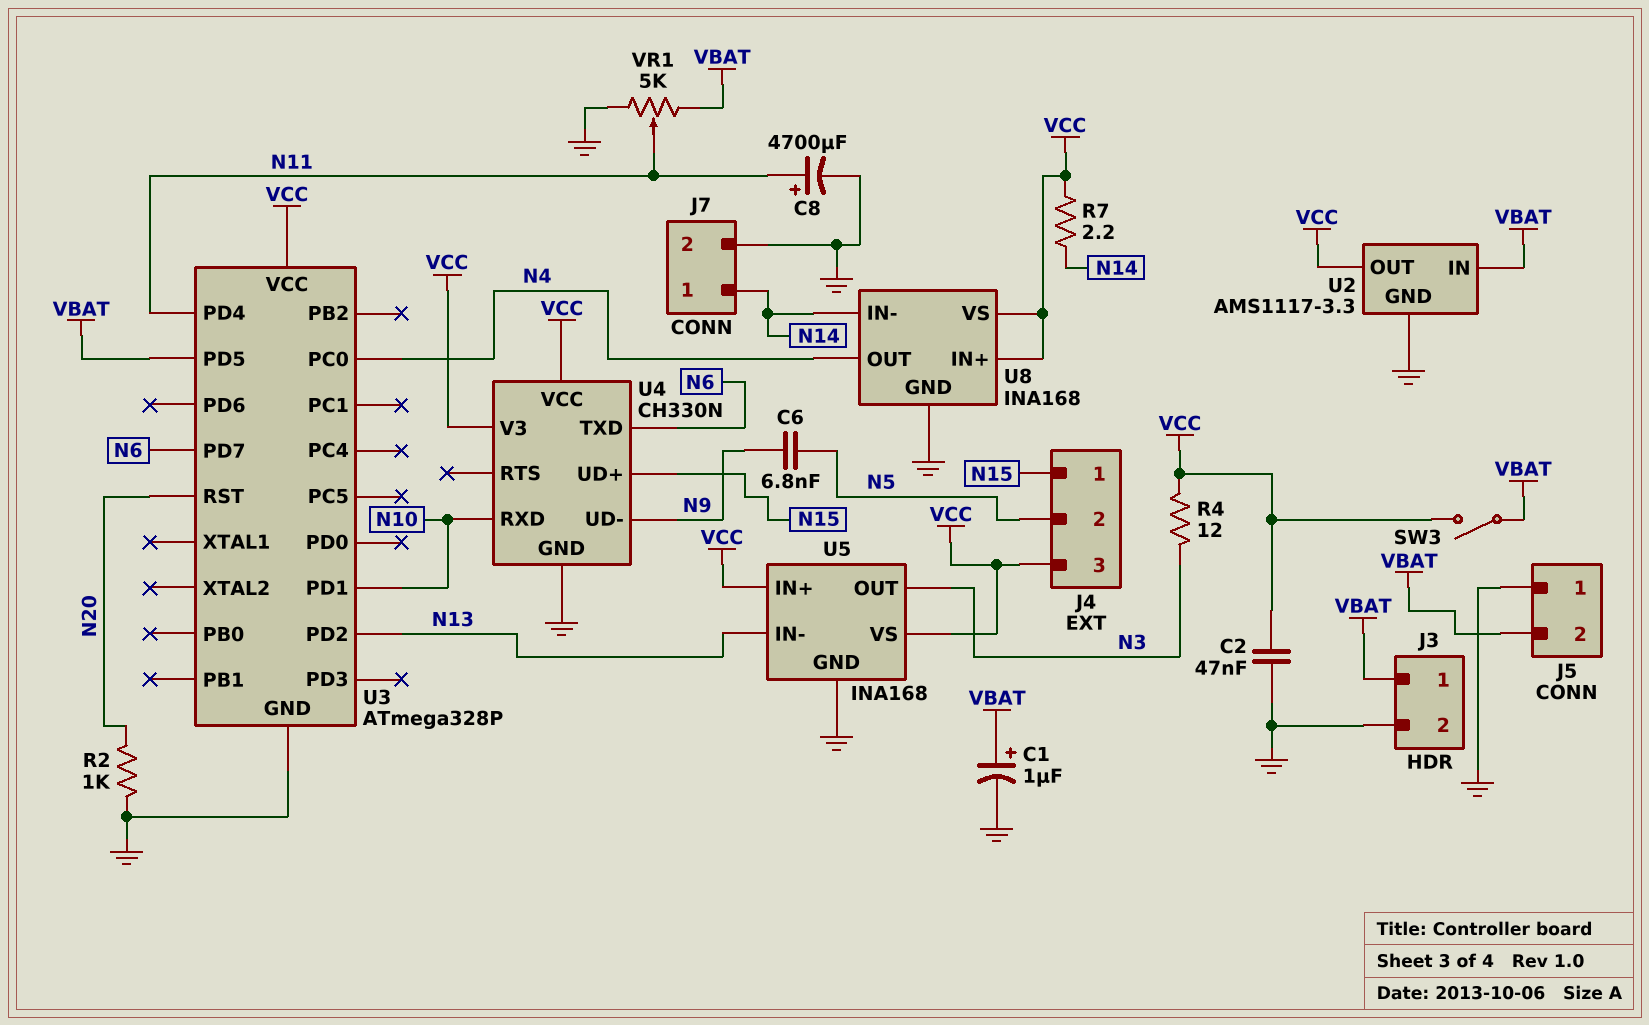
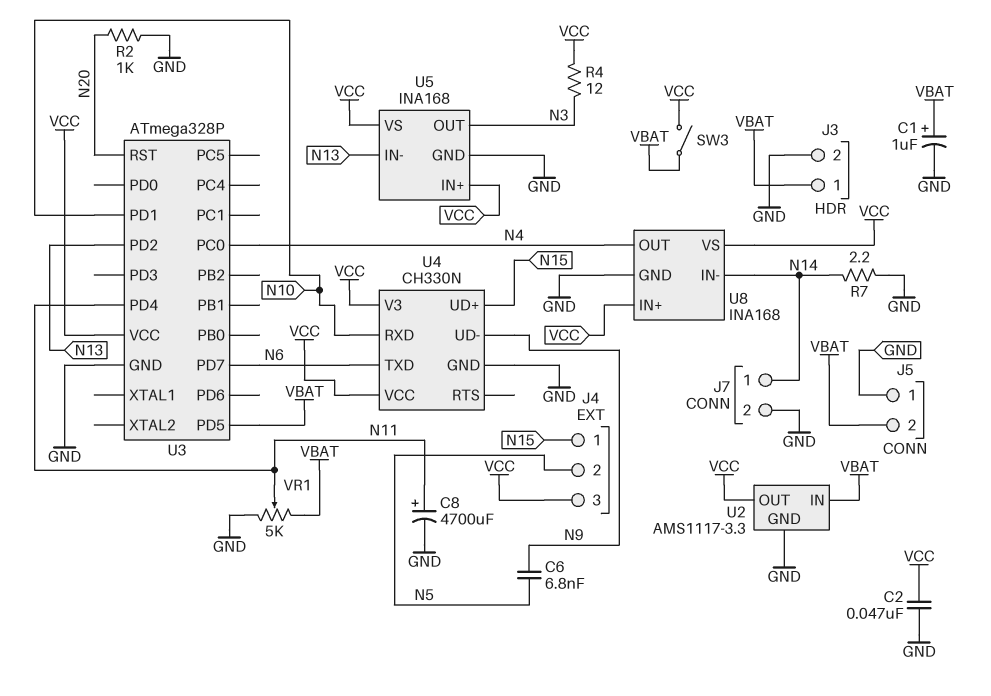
R7: 2.2 (N14, VCC) -> 2.2 (GND, N14)

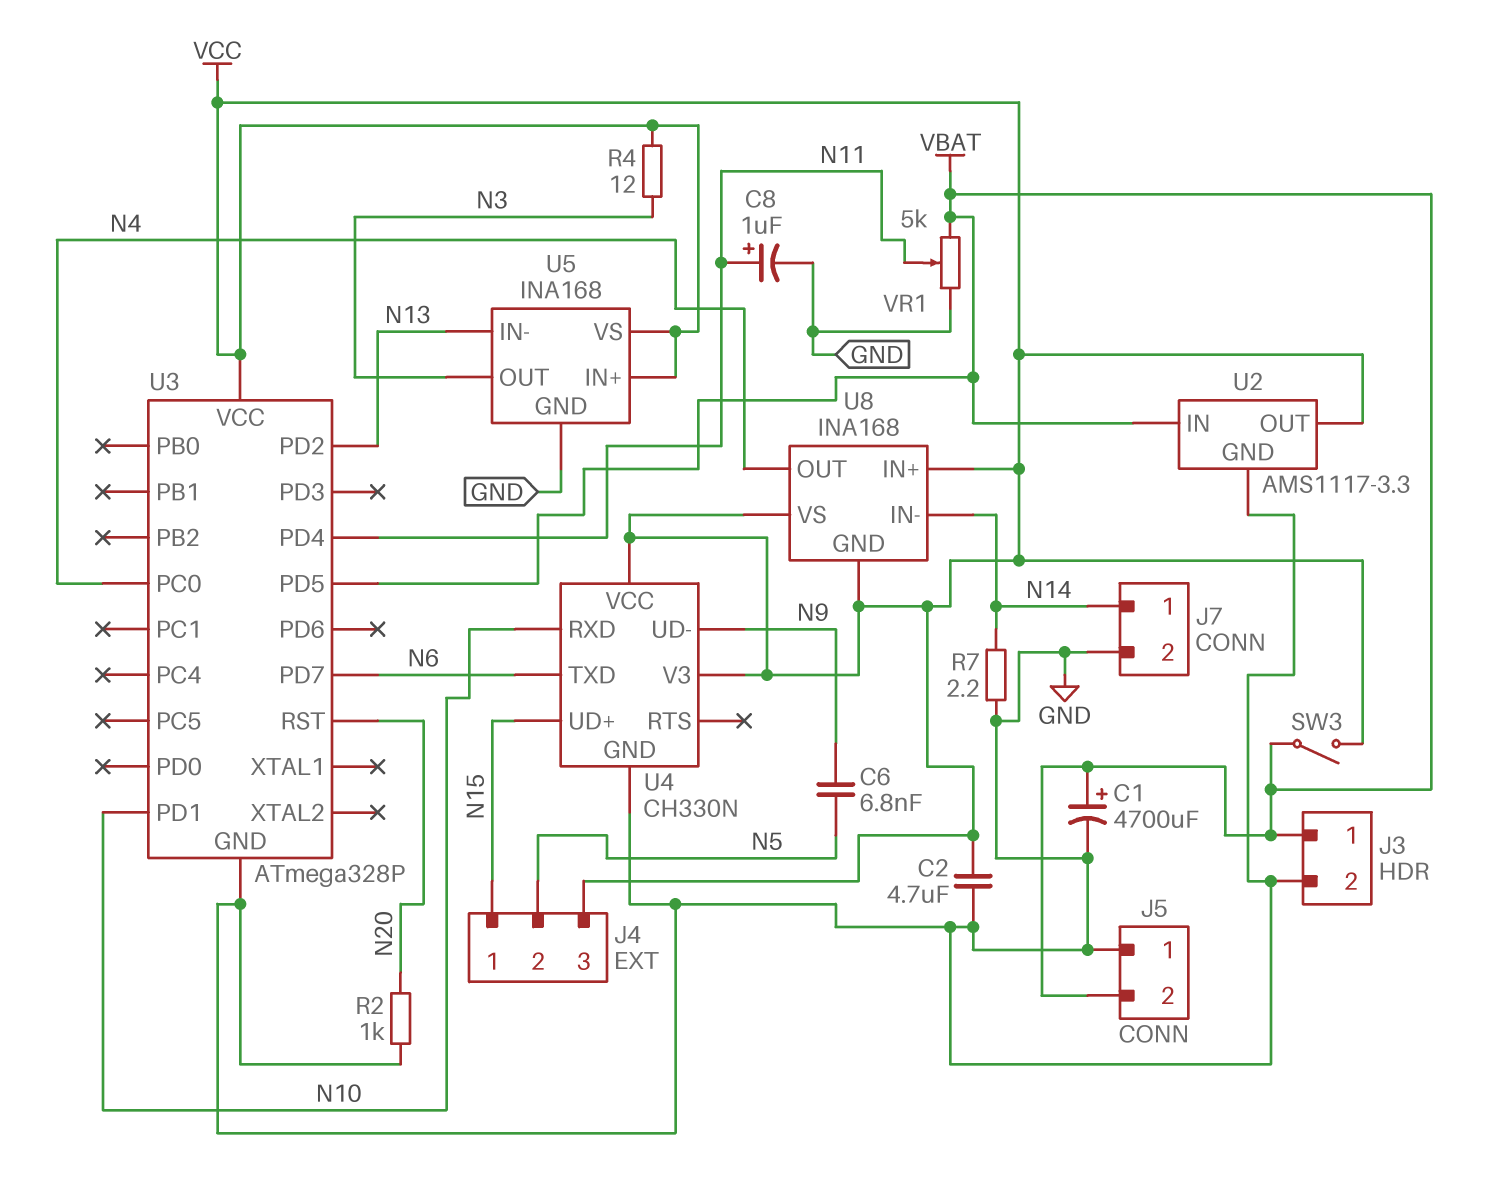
C1: 1uF (plus VBAT, minus GND) -> 4700uF (plus VBAT, minus GND)
C2: 47nF (GND, VCC) -> 4.7uF (GND, VCC)
C8: 4700uF (plus N11, minus GND) -> 1uF (plus N11, minus GND)
U8 pin GND: GND -> VCC

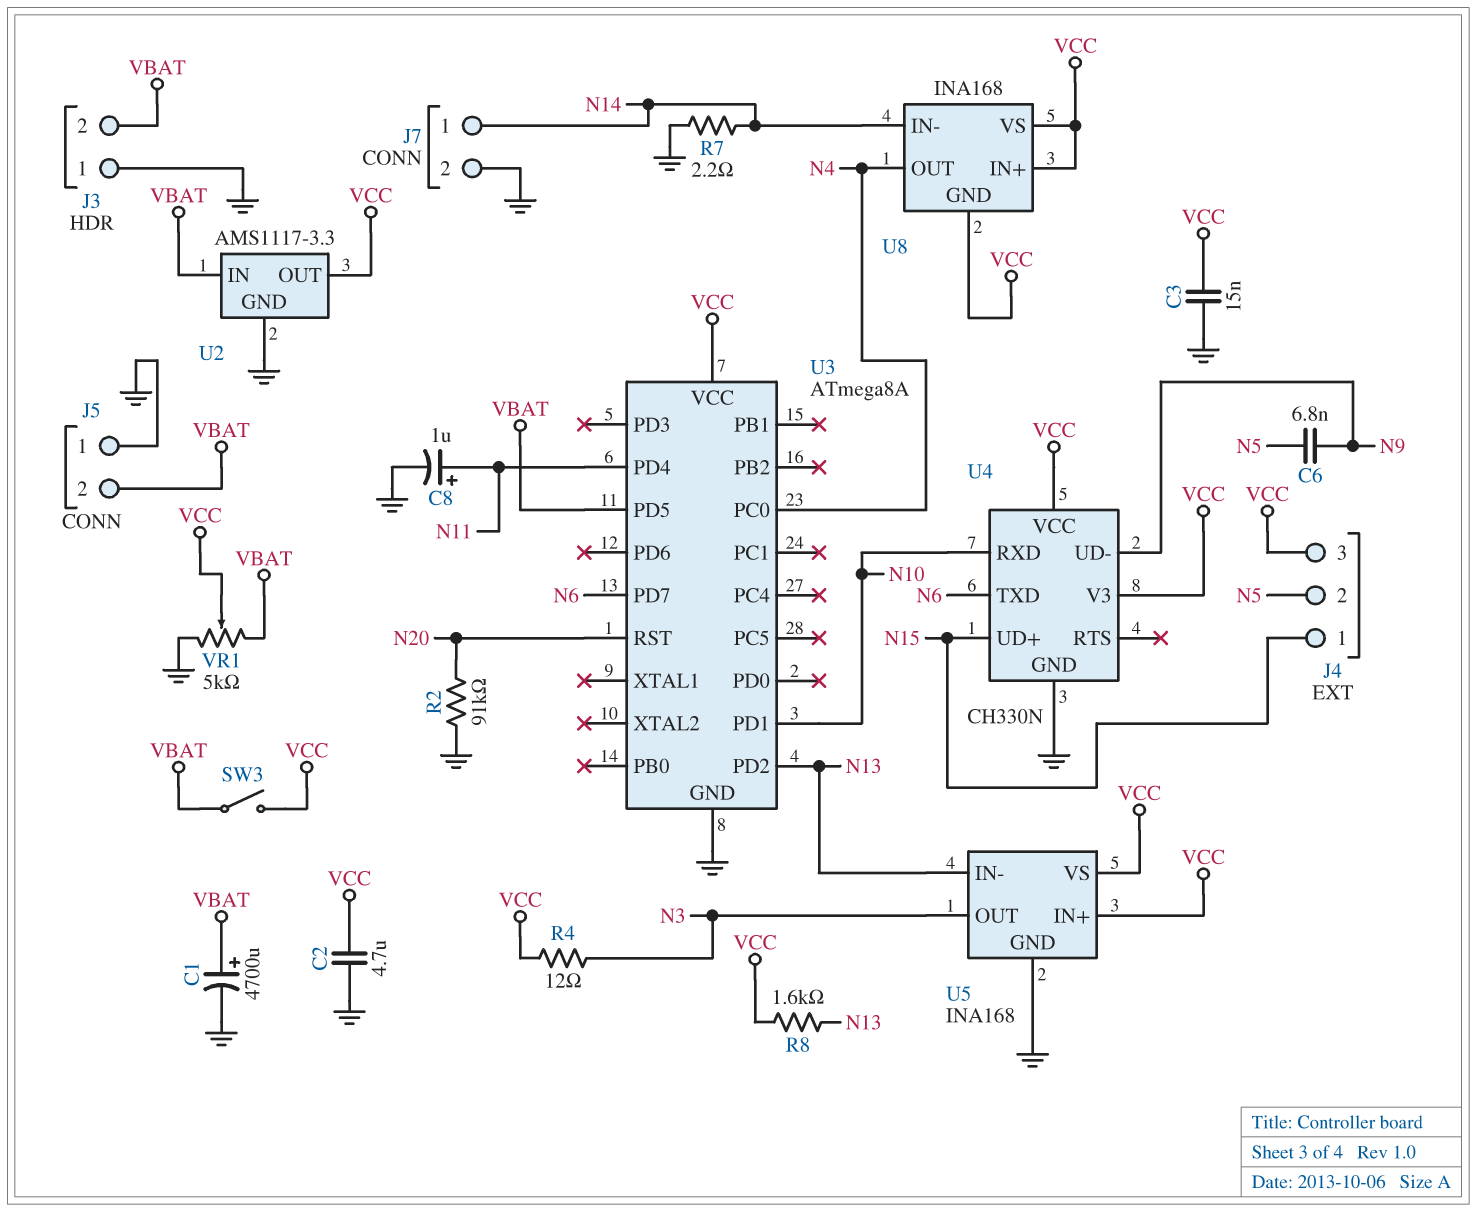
C3: none -> 15nF (GND, VCC)
J3 pin 1: VBAT -> GND
J3 pin 2: GND -> VBAT
R2: 1k (GND, N20) -> 91k (GND, N20)
R8: none -> 1.6k (N13, VCC)
U3: ATmega328P -> ATmega8A
VR1: 5k (GND, VBAT, wiper N11) -> 5k (GND, VBAT, wiper VCC)

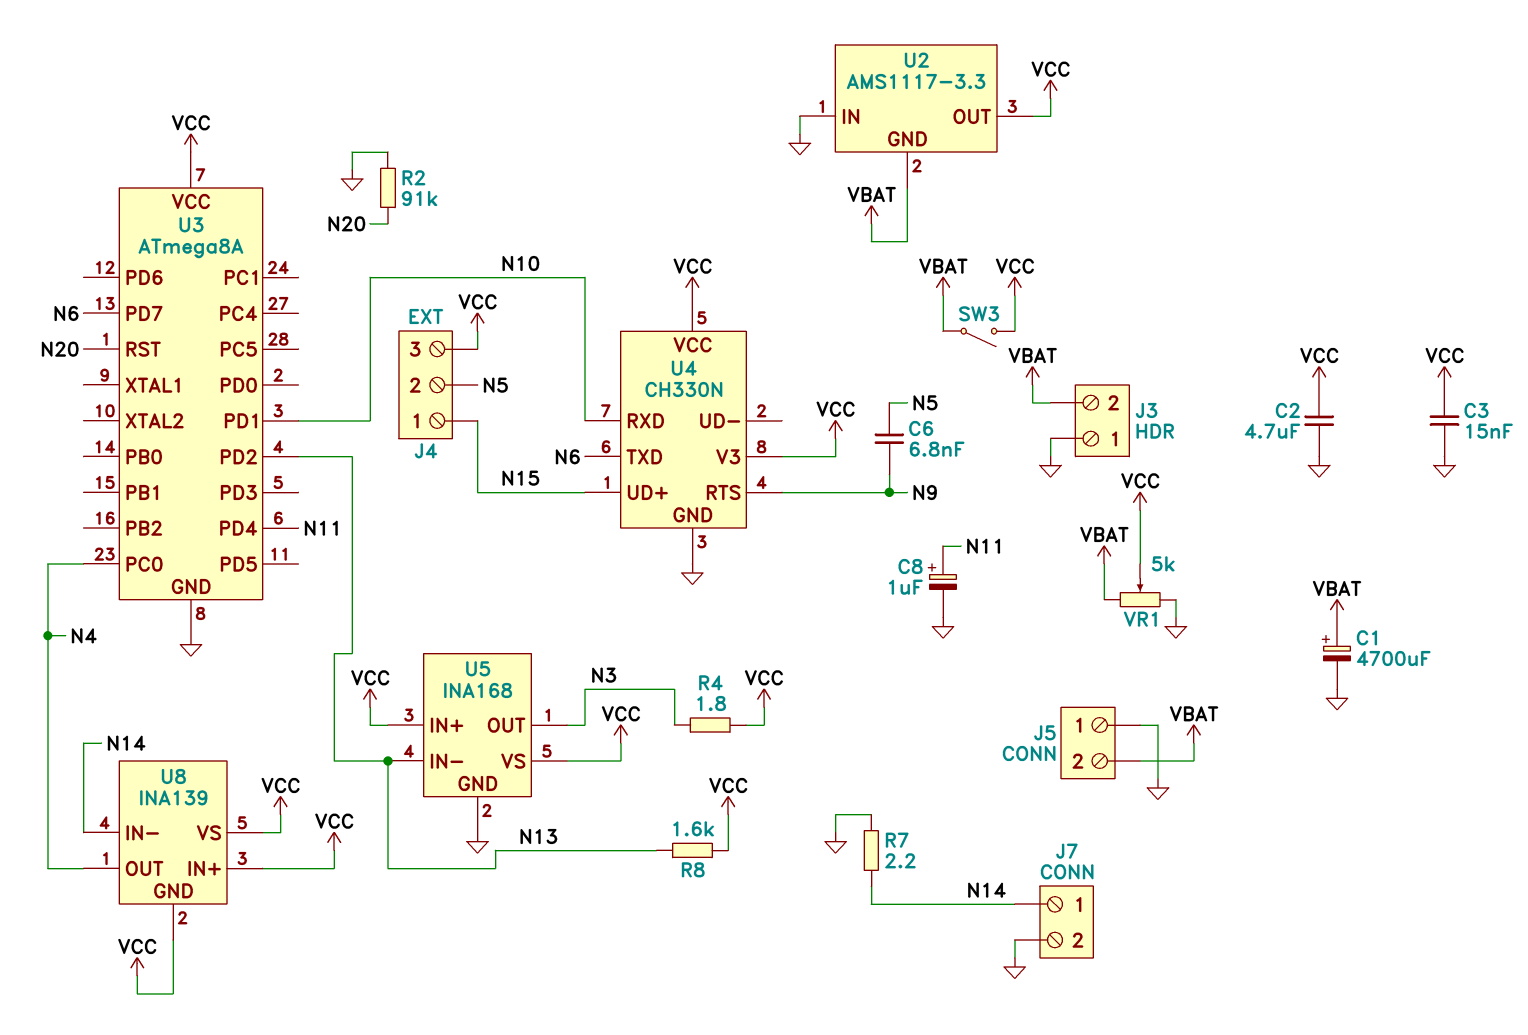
R4: 12 (N3, VCC) -> 1.8 (N3, VCC)
U2 pin GND: GND -> VBAT
U2 pin IN: VBAT -> GND
U3 pin PD5: VBAT -> none
U4 pin RTS: none -> N9
U4 pin UD-: N9 -> none
U8: INA168 -> INA139

